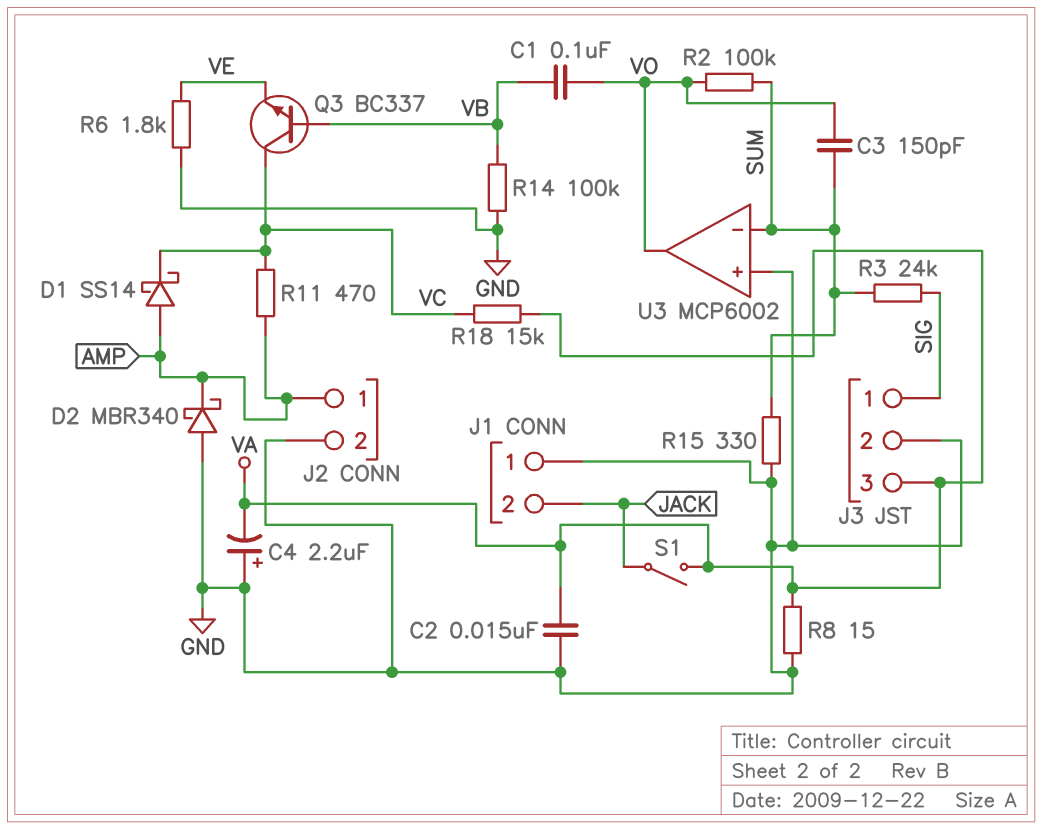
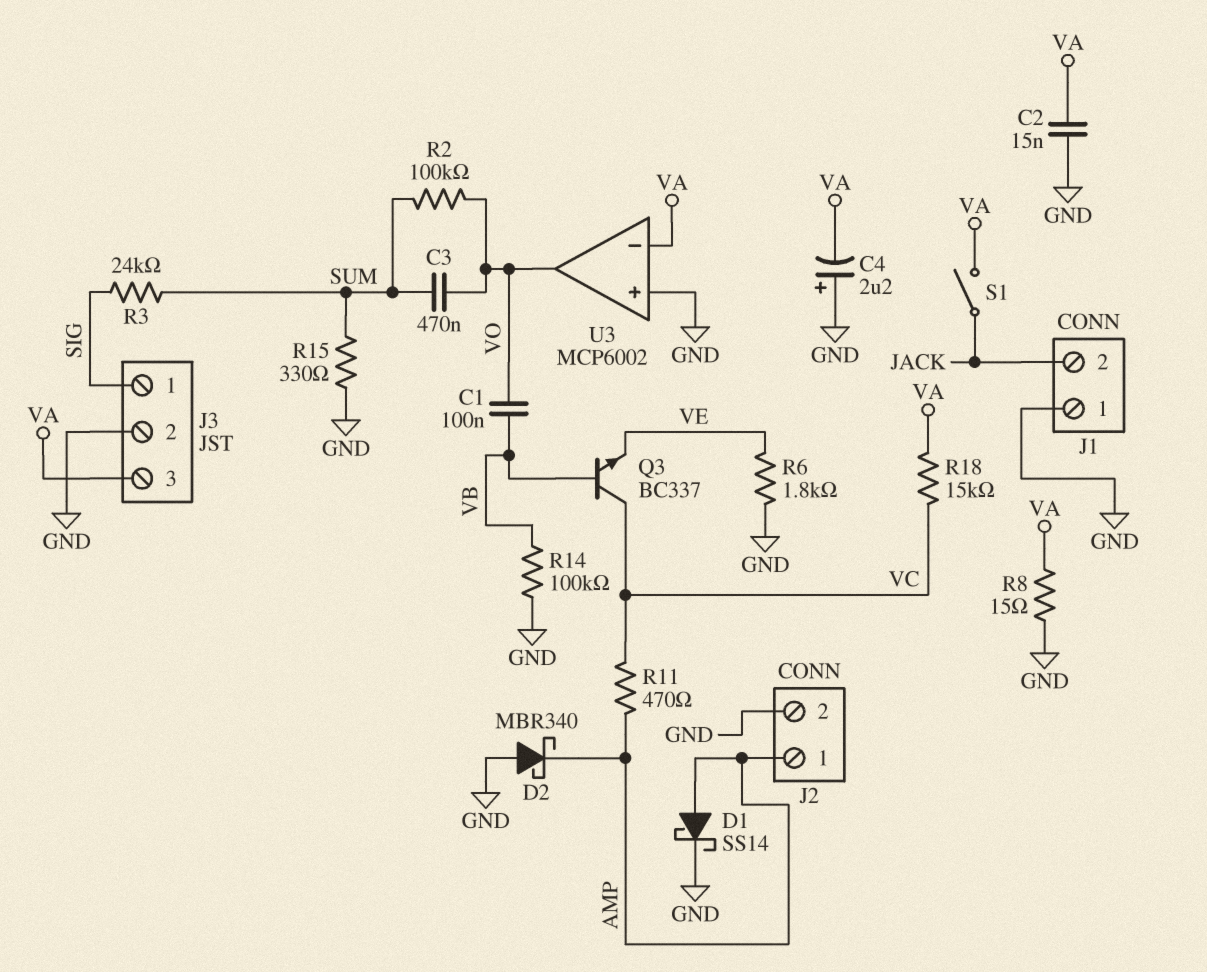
C3: 150pF (SUM, VO) -> 470nF (SUM, VO)
D1: schottky SS14 (A AMP, K VC) -> schottky SS14 (A AMP, K GND)
U3 pin in-: SUM -> VA

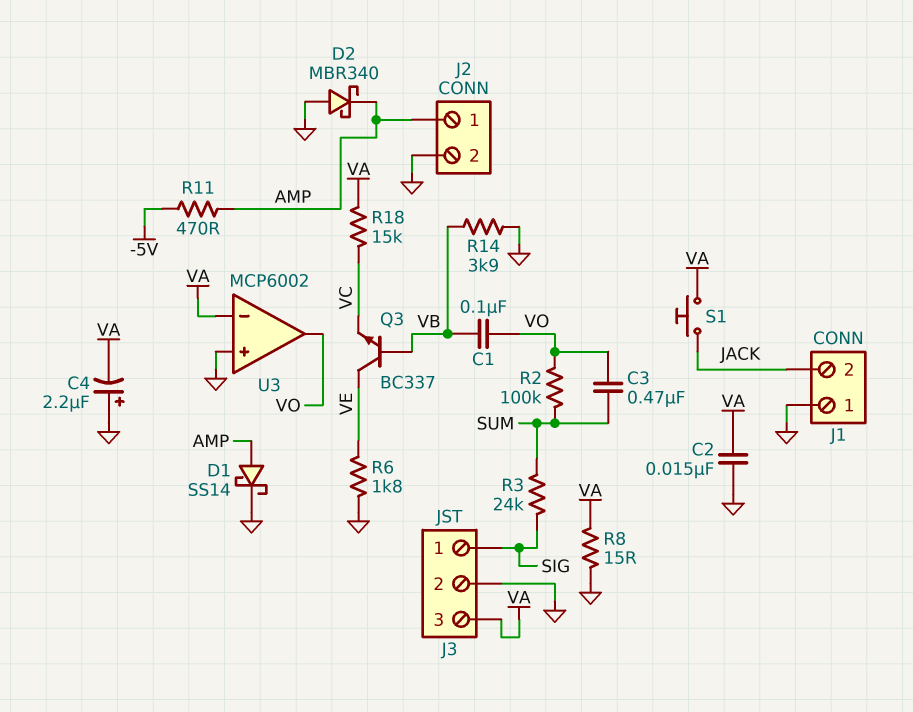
Q3: NPN BC337 (B VB, C VC, E VE) -> NPN BC337 (B VB, C VE, E VC)
R11: 470 (AMP, VC) -> 470 (-5V, AMP)
R14: 100k (GND, VB) -> 3.9k (GND, VB)
R15: 330 (GND, SUM) -> none
S1: switch (JACK, VA) -> button (JACK, VA)

